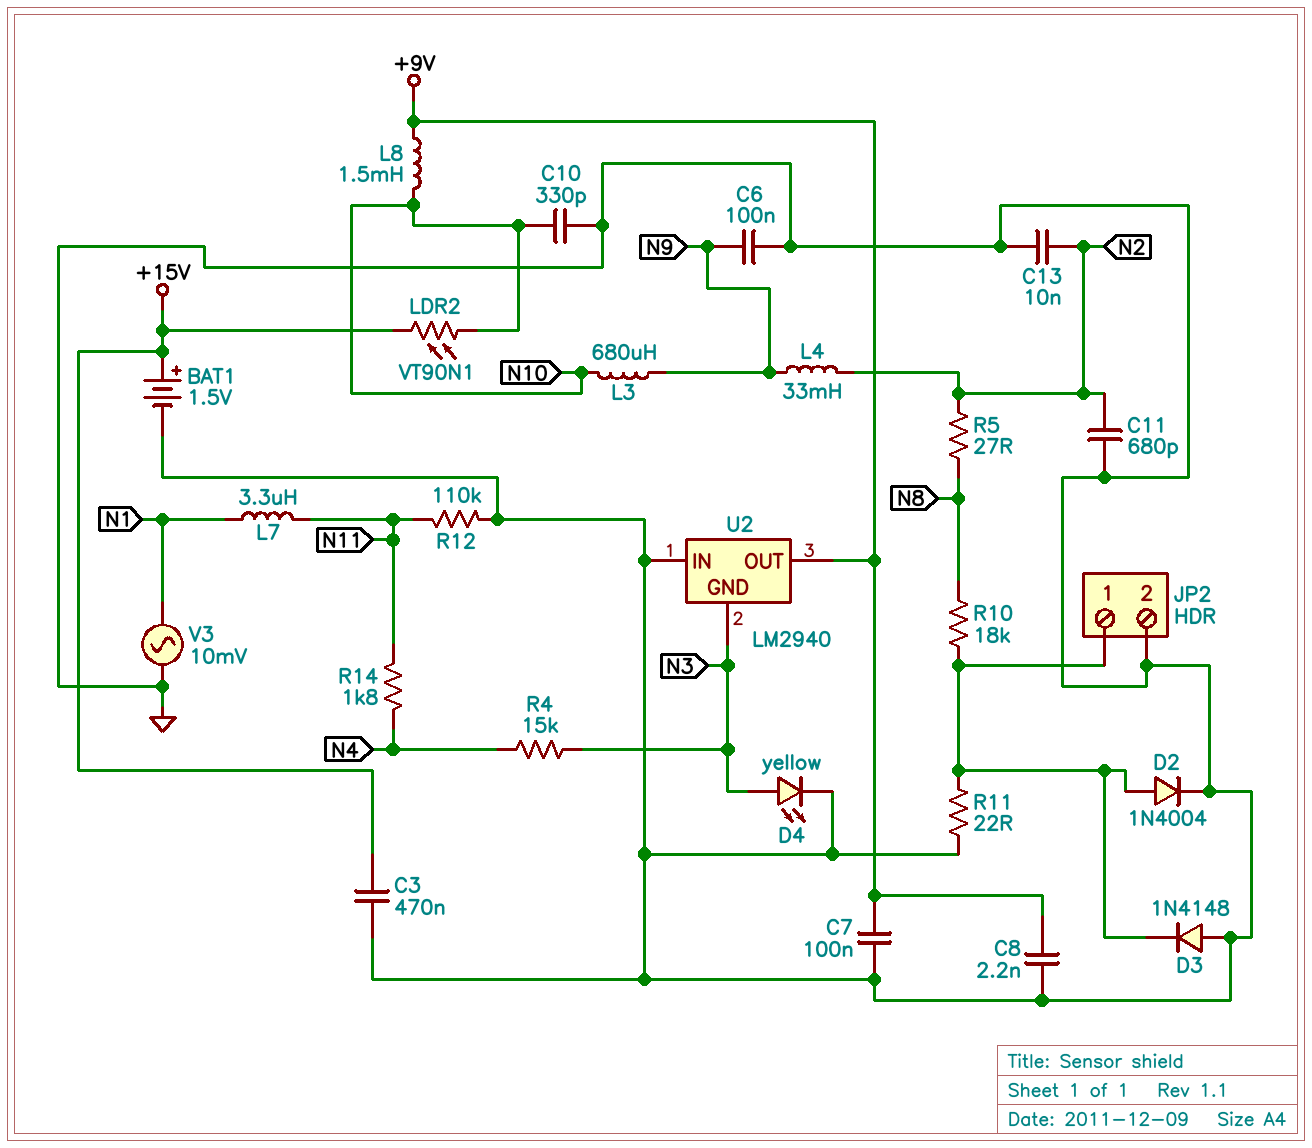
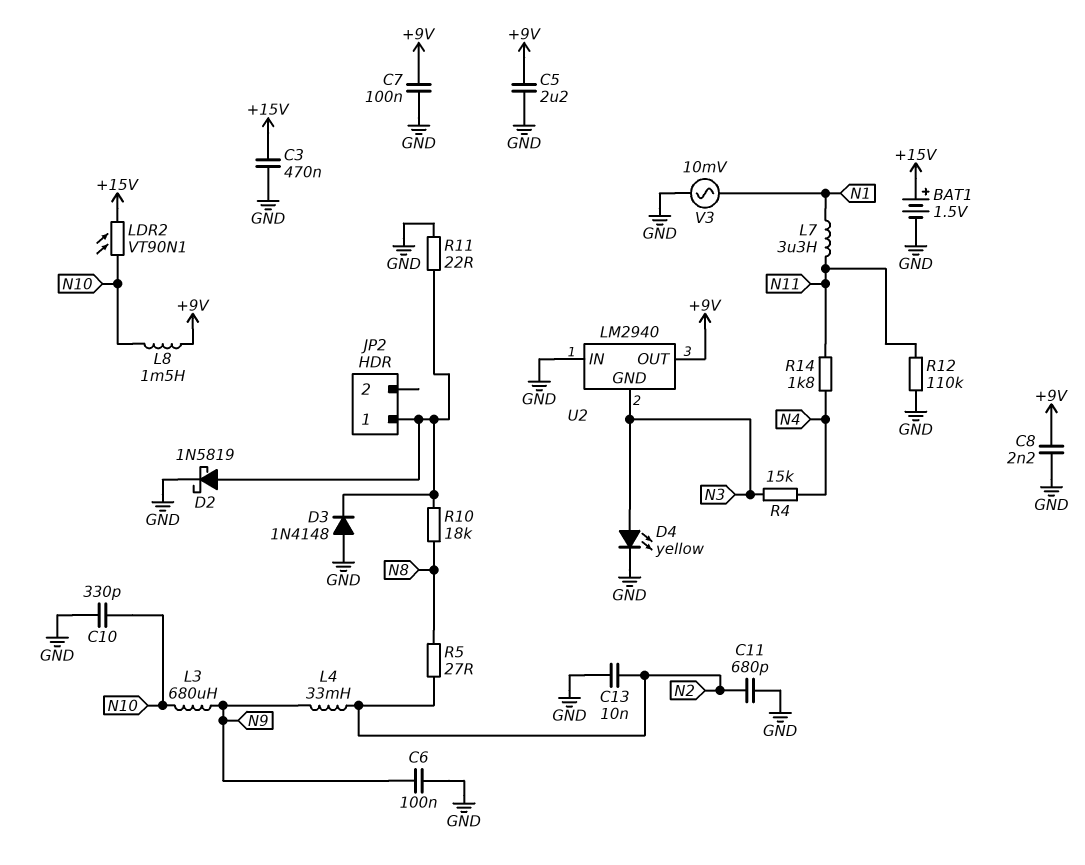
C5: none -> 2.2uF (+9V, GND)
D2: diode 1N4004 (A JP2/1, K GND) -> schottky 1N5819 (A JP2/1, K GND)
JP2 pin 2: GND -> none

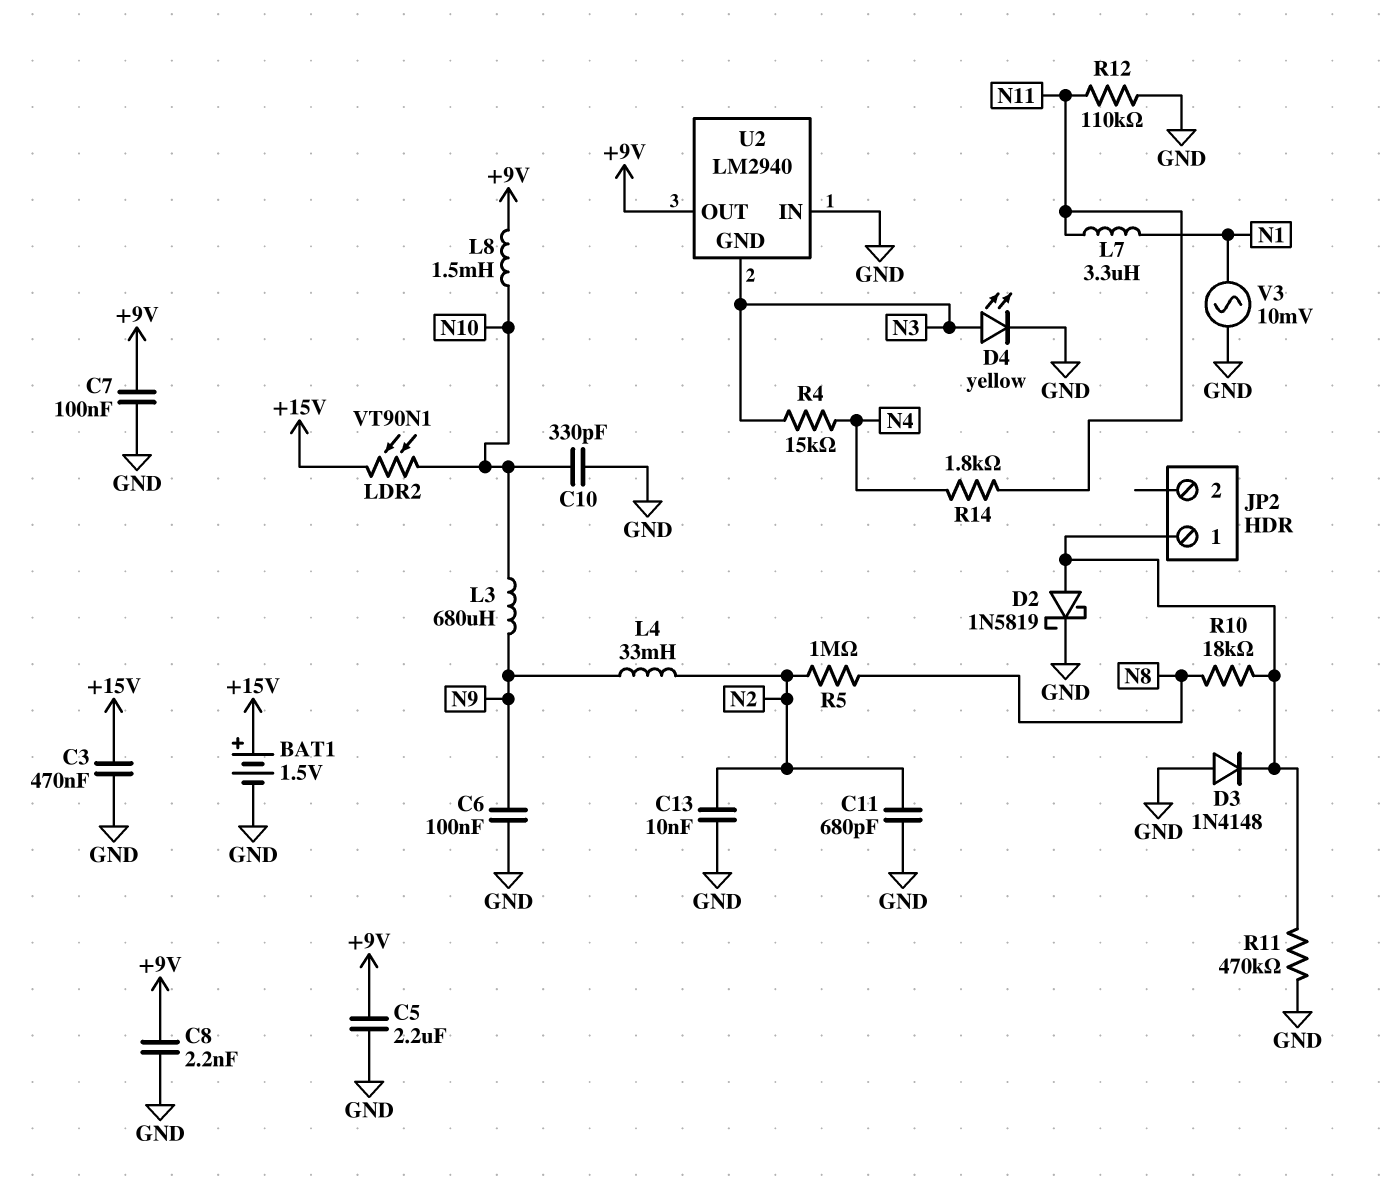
R5: 27 (N2, N8) -> 1M (N2, N8)
R11: 22 (GND, JP2/1) -> 470k (GND, JP2/1)

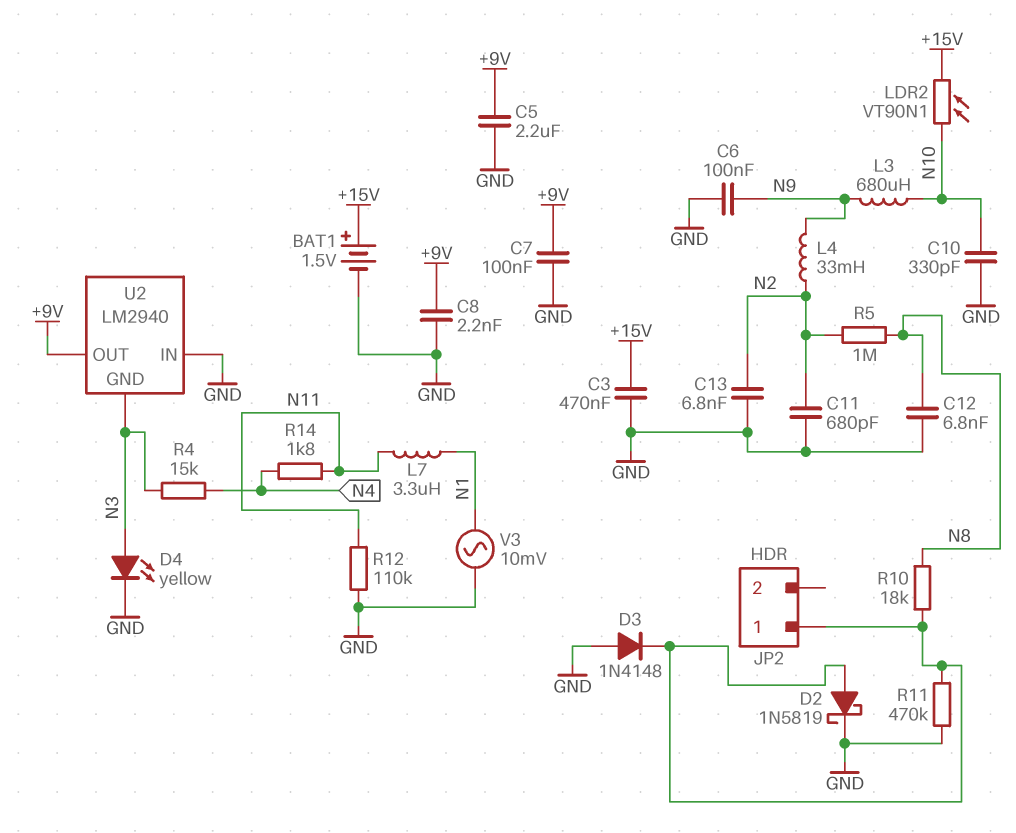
C12: none -> 6.8nF (GND, N8)
C13: 10nF (GND, N2) -> 6.8nF (GND, N2)
L8: 1.5mH (+9V, N10) -> none

